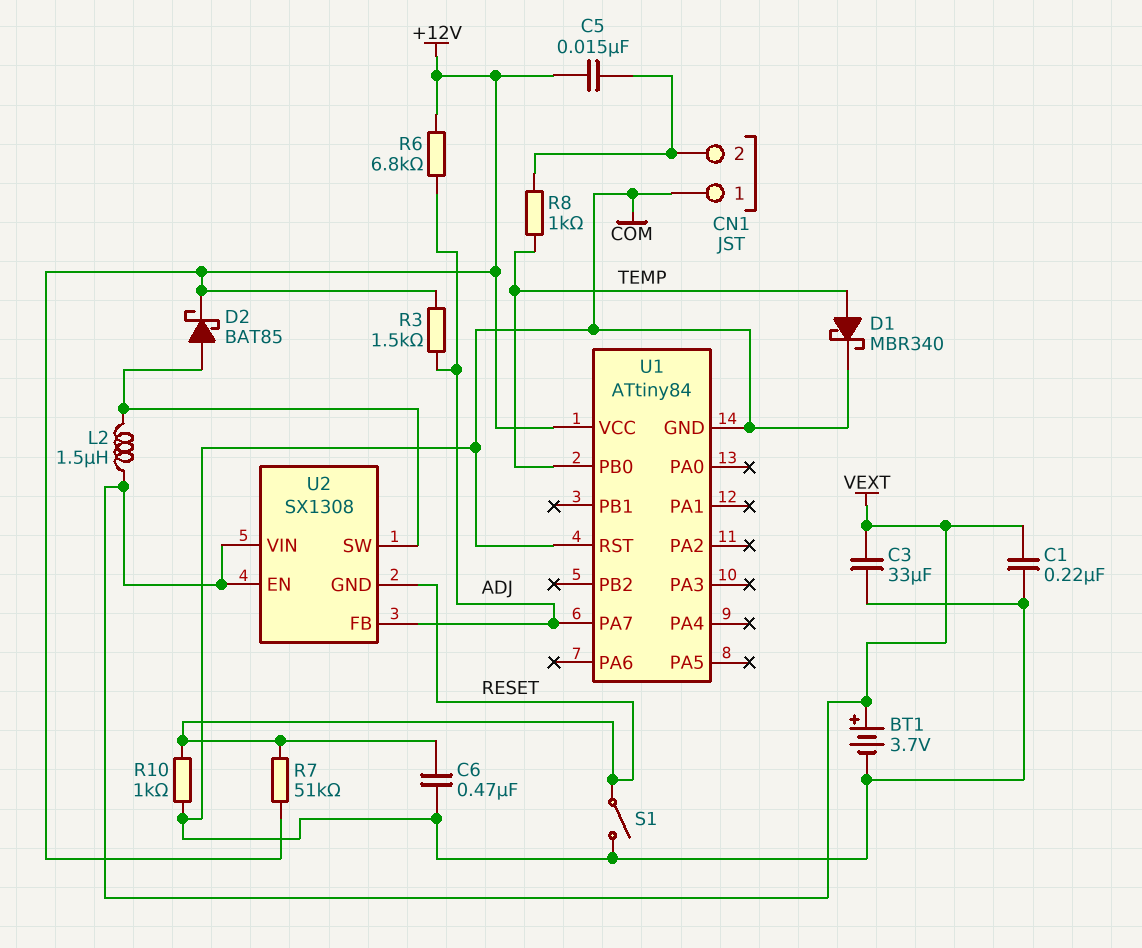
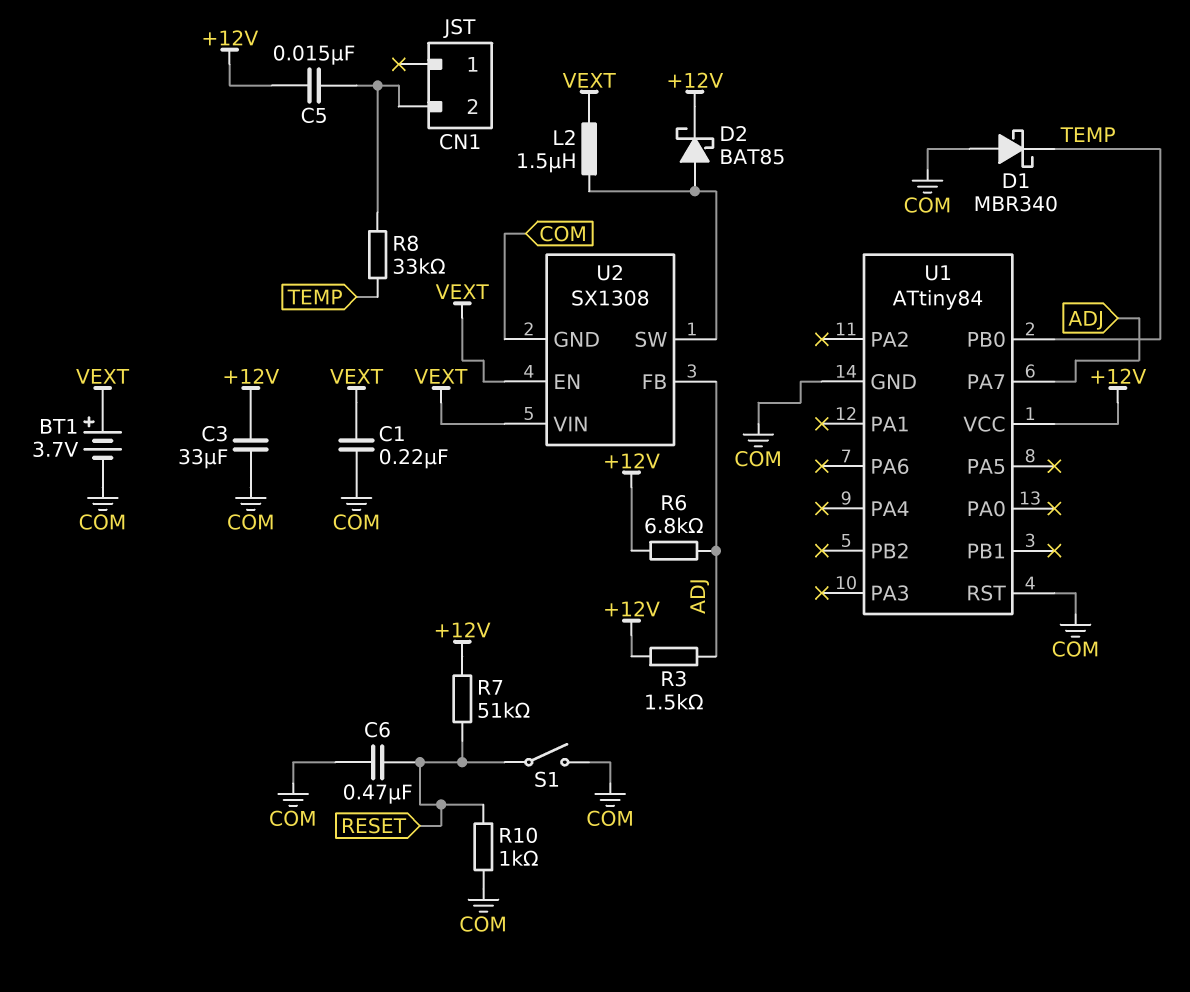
C3: 33uF (COM, VEXT) -> 33uF (+12V, COM)
CN1 pin 1: COM -> none
D1: schottky MBR340 (A TEMP, K COM) -> schottky MBR340 (A COM, K TEMP)
R8: 1k (CN1/2, TEMP) -> 33k (CN1/2, TEMP)
U2 pin GND: RESET -> COM

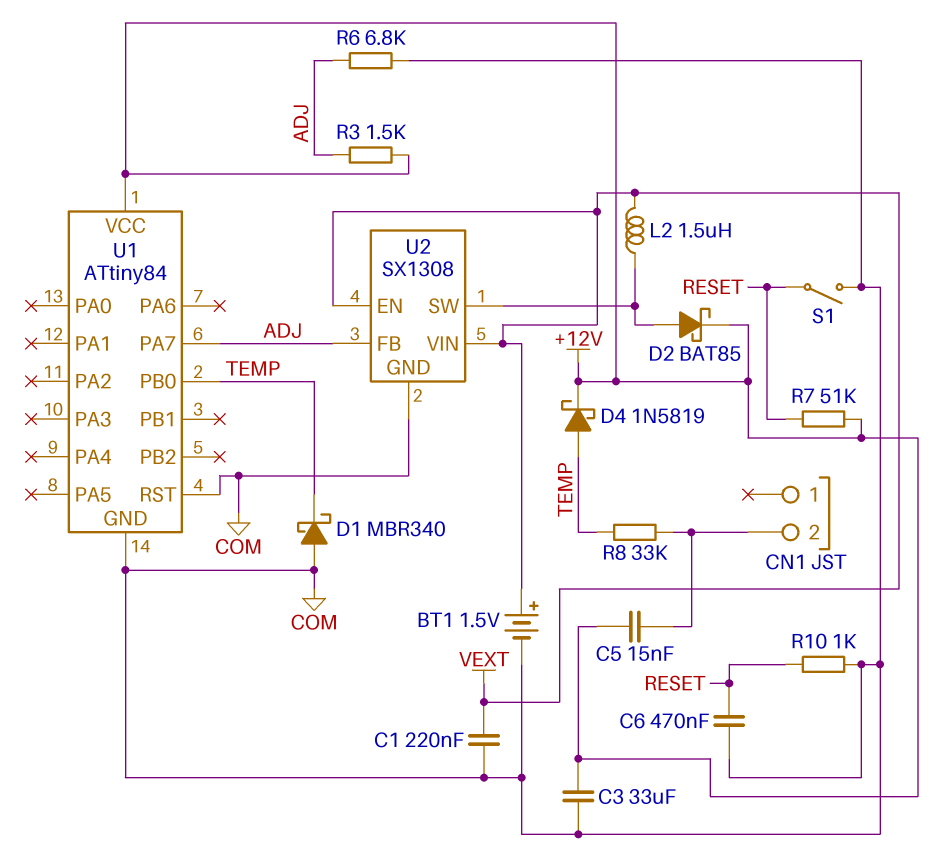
BT1: 3.7V (plus VEXT, minus COM) -> 1.5V (plus VEXT, minus COM)
D4: none -> schottky 1N5819 (A TEMP, K +12V)
R6: 6.8k (+12V, ADJ) -> 6.8k (ADJ, COM)

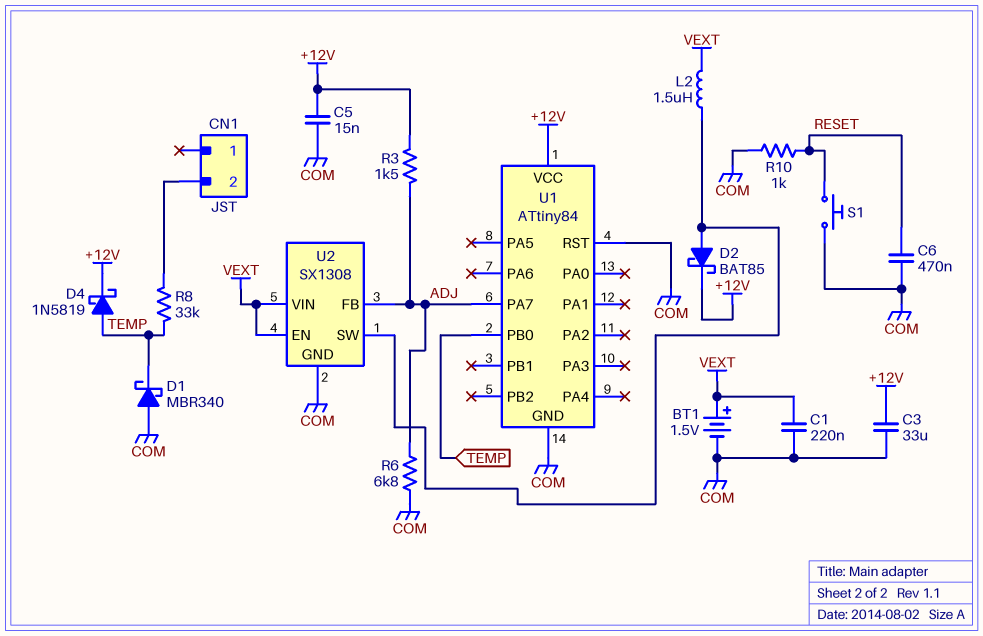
C5: 15nF (+12V, CN1/2) -> 15nF (+12V, COM)
R7: 51k (+12V, RESET) -> none
S1: switch (COM, RESET) -> button (COM, RESET)

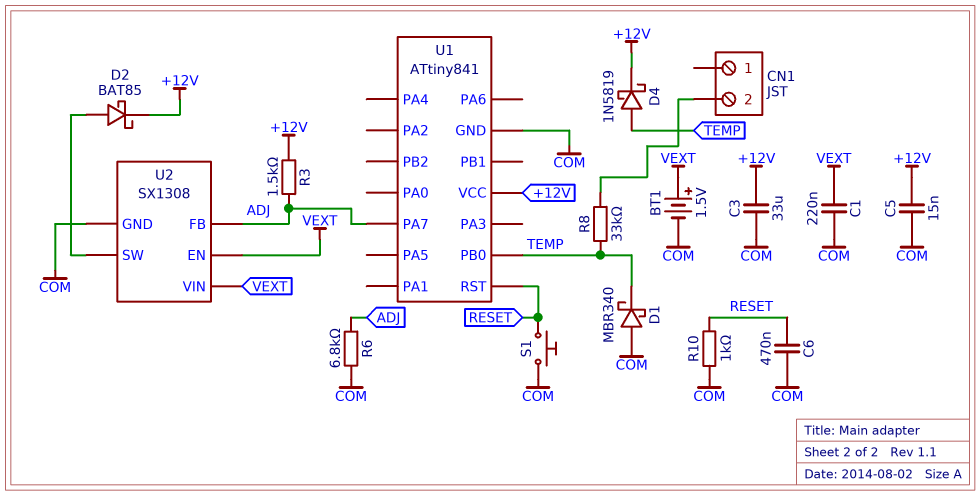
L2: 1.5uH (U2/SW, VEXT) -> none
U1: ATtiny84 -> ATtiny841
U1 pin RST: COM -> RESET

